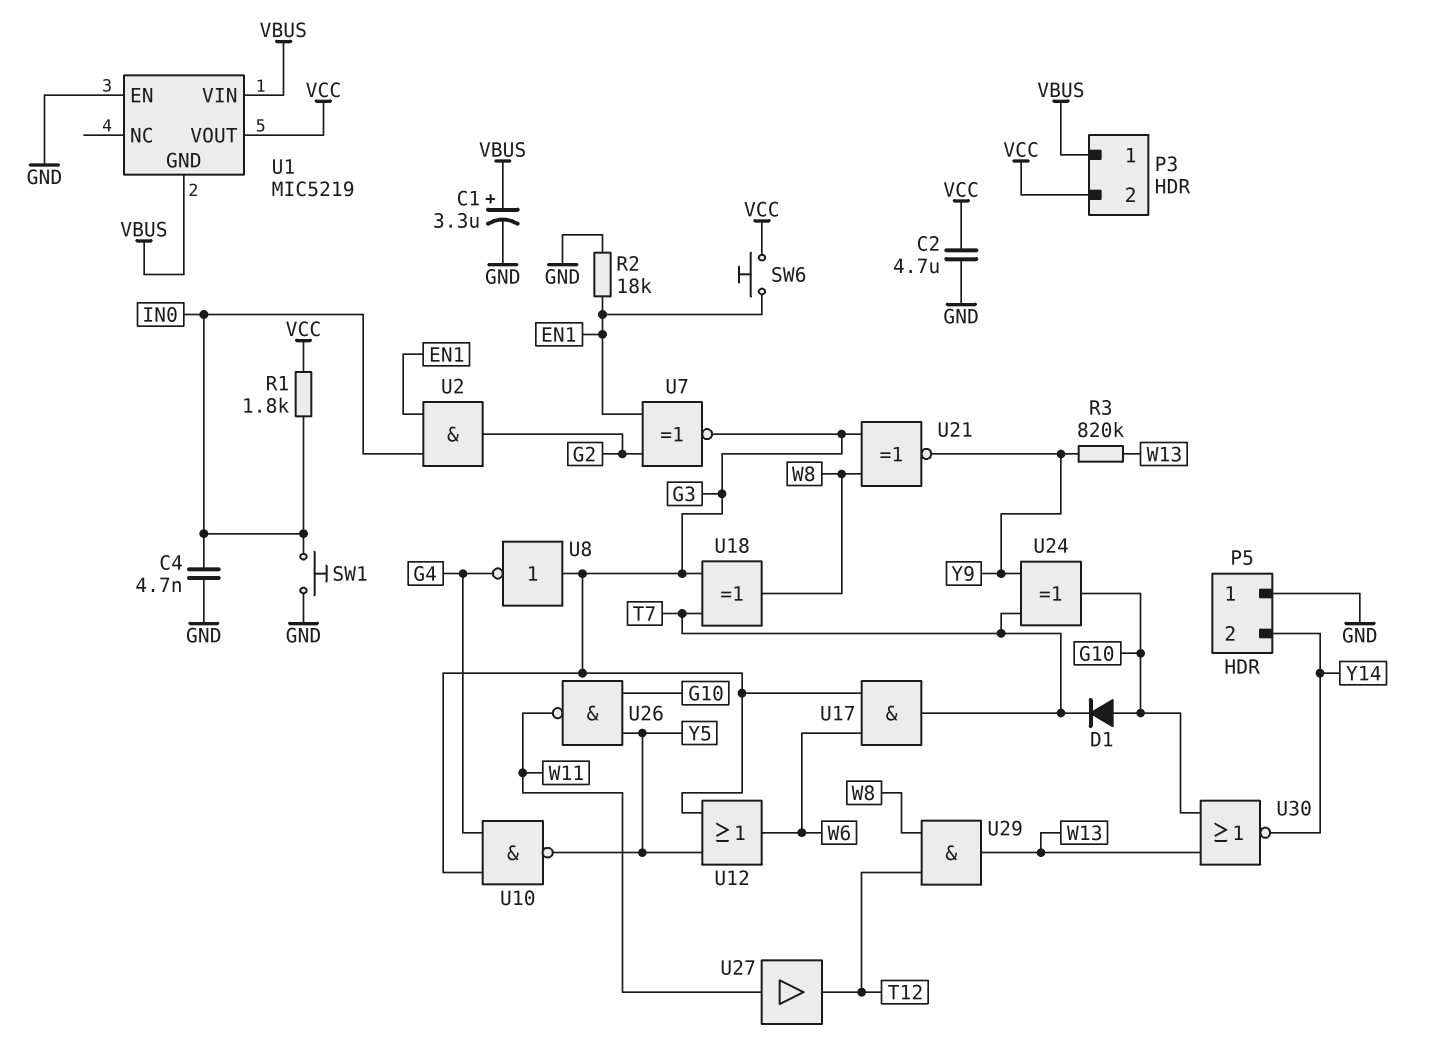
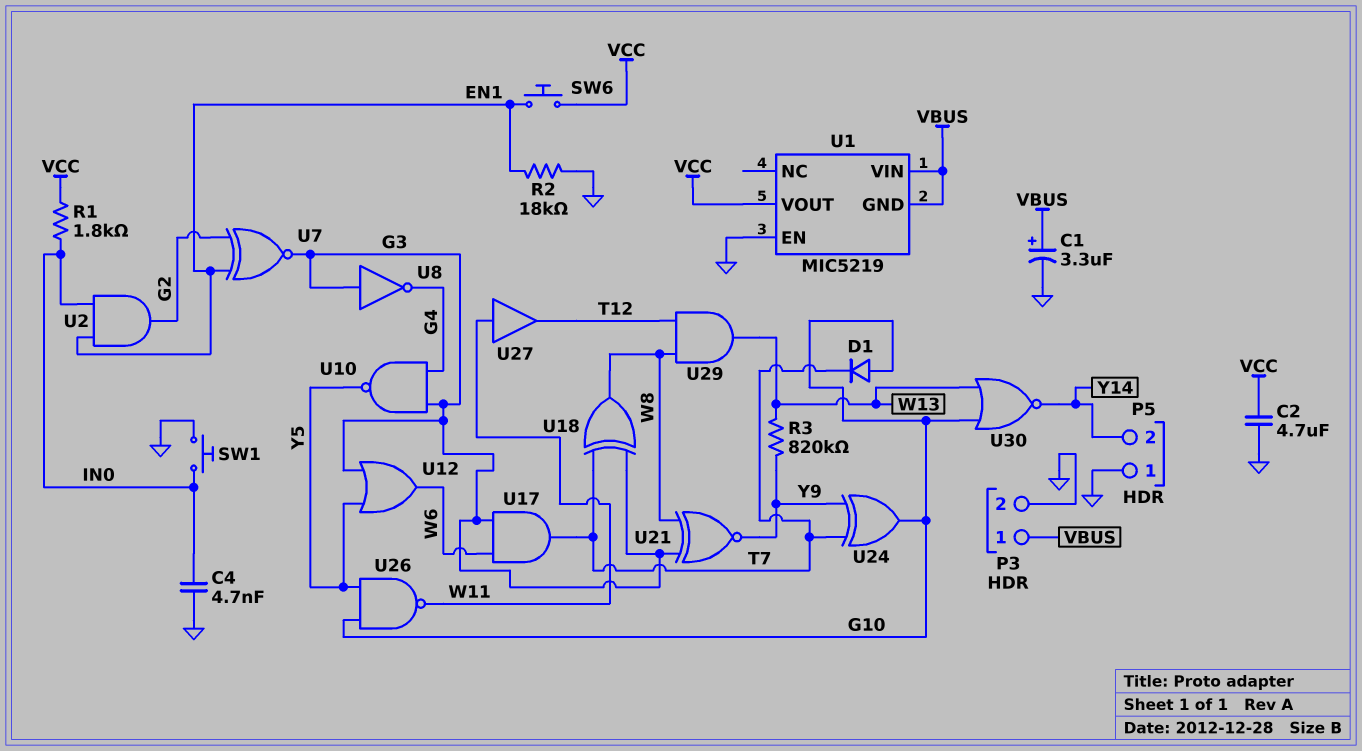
P3 pin 2: VCC -> GND

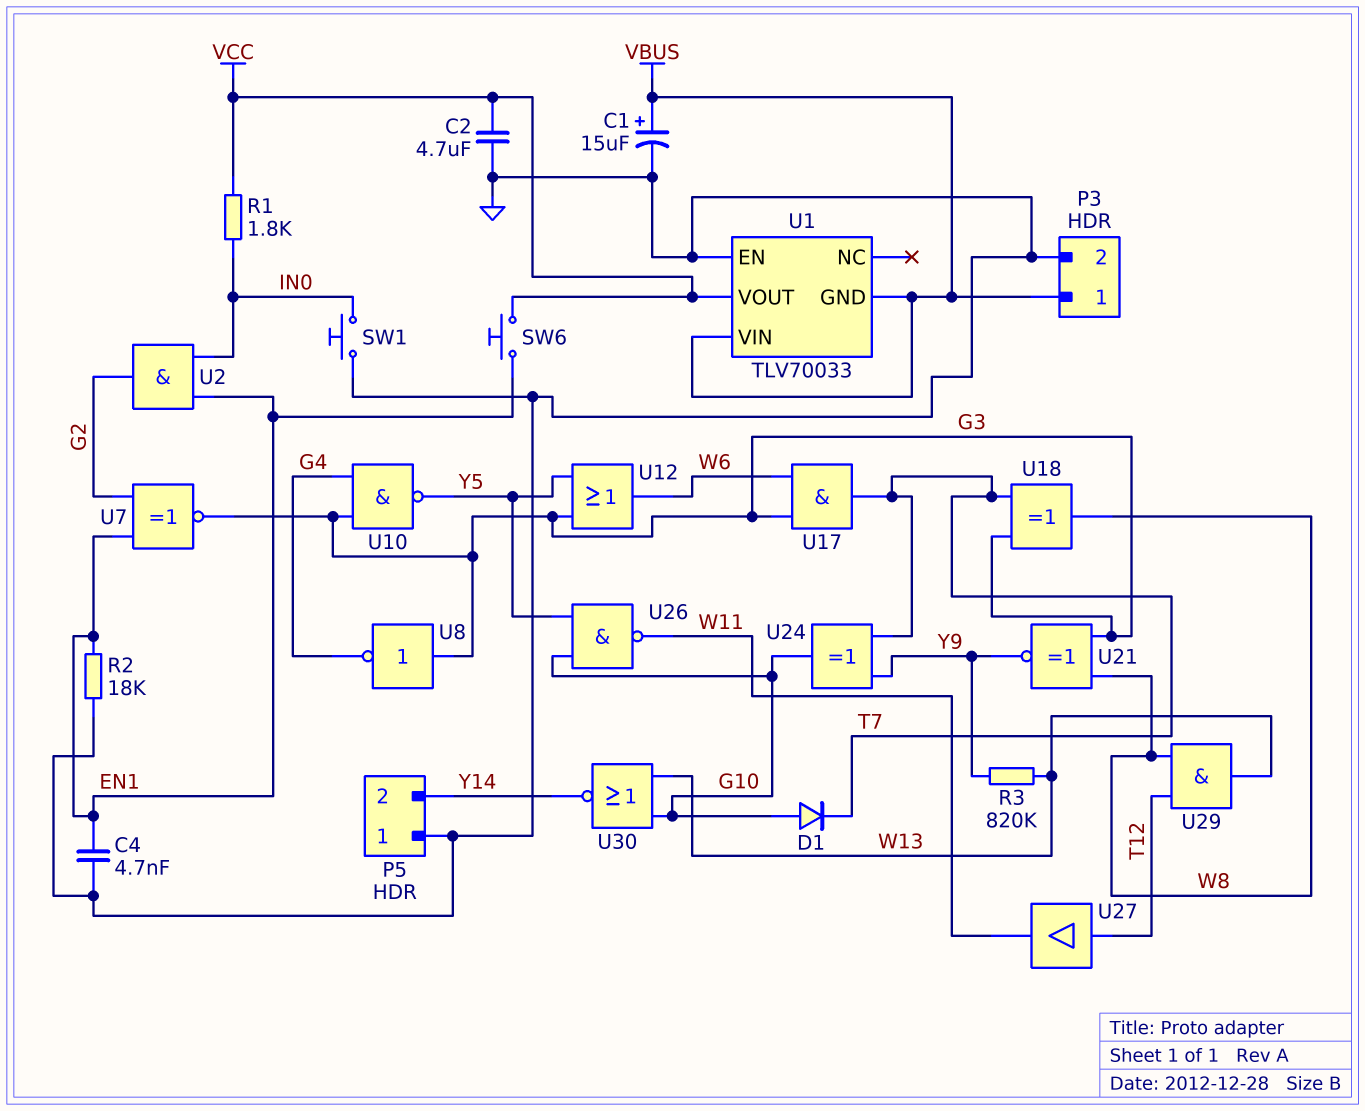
C1: 3.3uF (plus VBUS, minus GND) -> 15uF (plus VBUS, minus GND)
C4: 4.7nF (GND, IN0) -> 4.7nF (EN1, GND)
U1: MIC5219 -> TLV70033
U27: buffer (in W11, out T12) -> buffer (in T12, out W11)

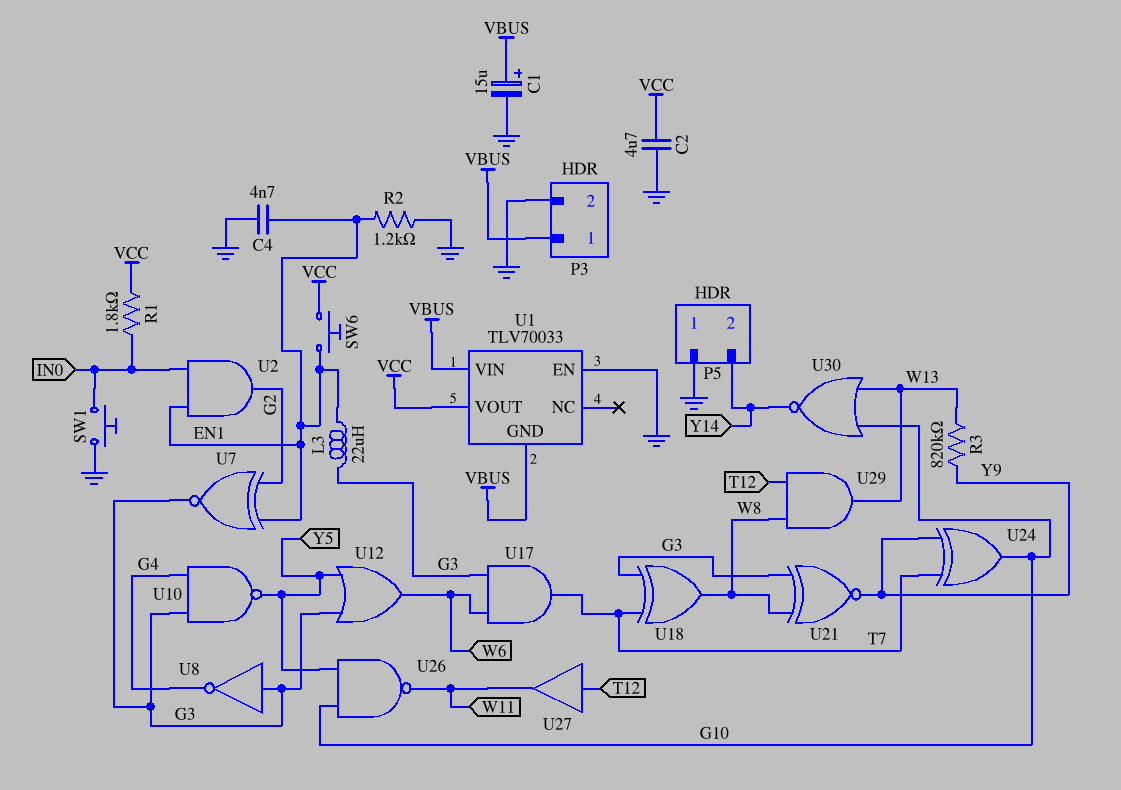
D1: diode (A G10, K T7) -> none
L3: none -> 22uH (EN1, G3)
R2: 18k (EN1, GND) -> 1.2k (EN1, GND)

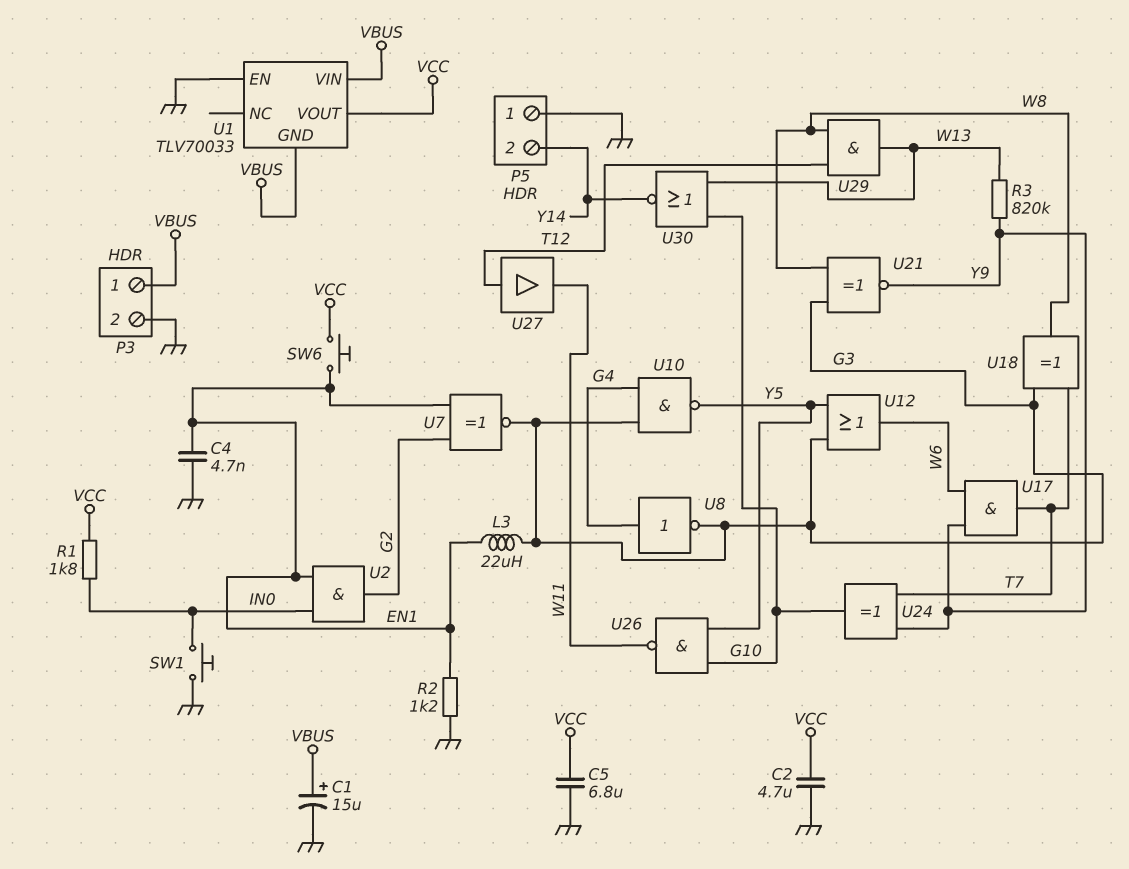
C5: none -> 6.8uF (GND, VCC)
U8: NOT (in G3, out G4) -> NOT (in G4, out G3)
U17: AND (in G3, in W6, out T7) -> AND (in W6, in Y9, out T7)

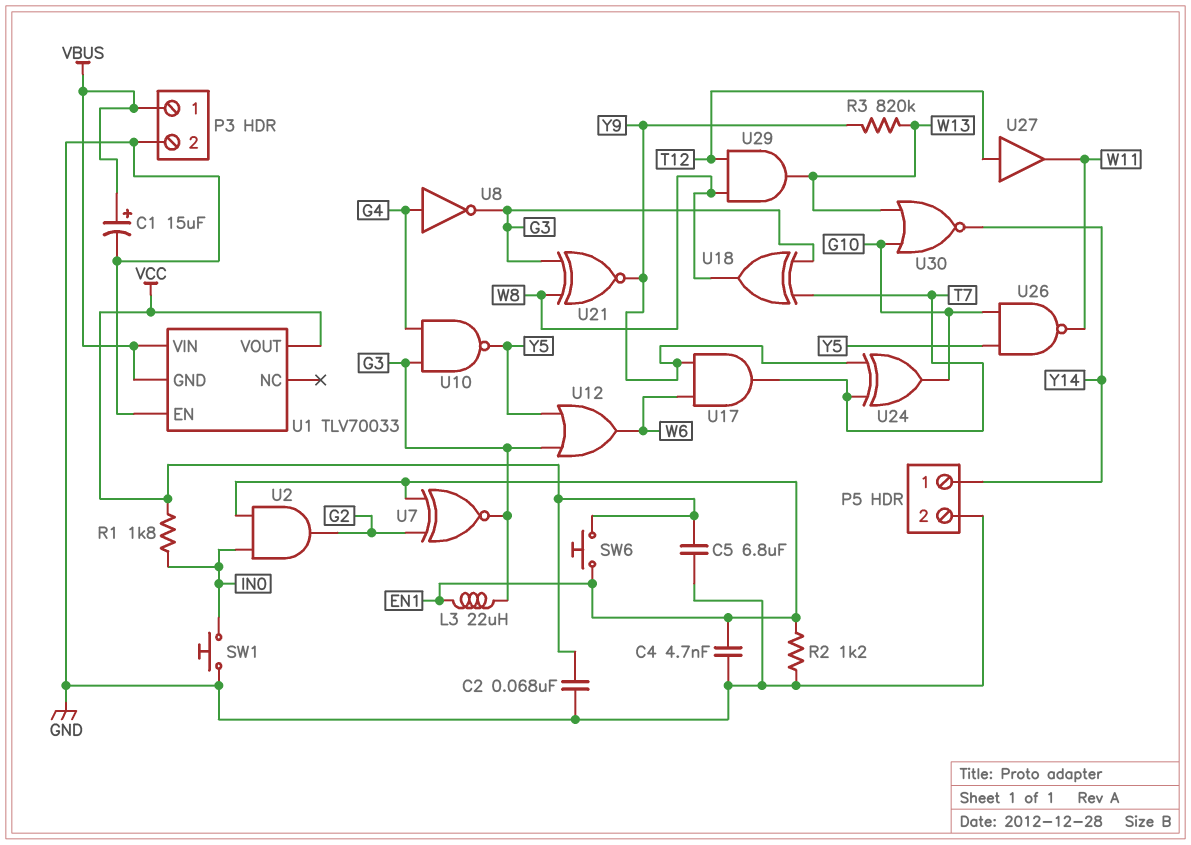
C2: 4.7uF (GND, VCC) -> 68nF (GND, VCC)
P5 pin 1: GND -> Y14
P5 pin 2: Y14 -> GND

